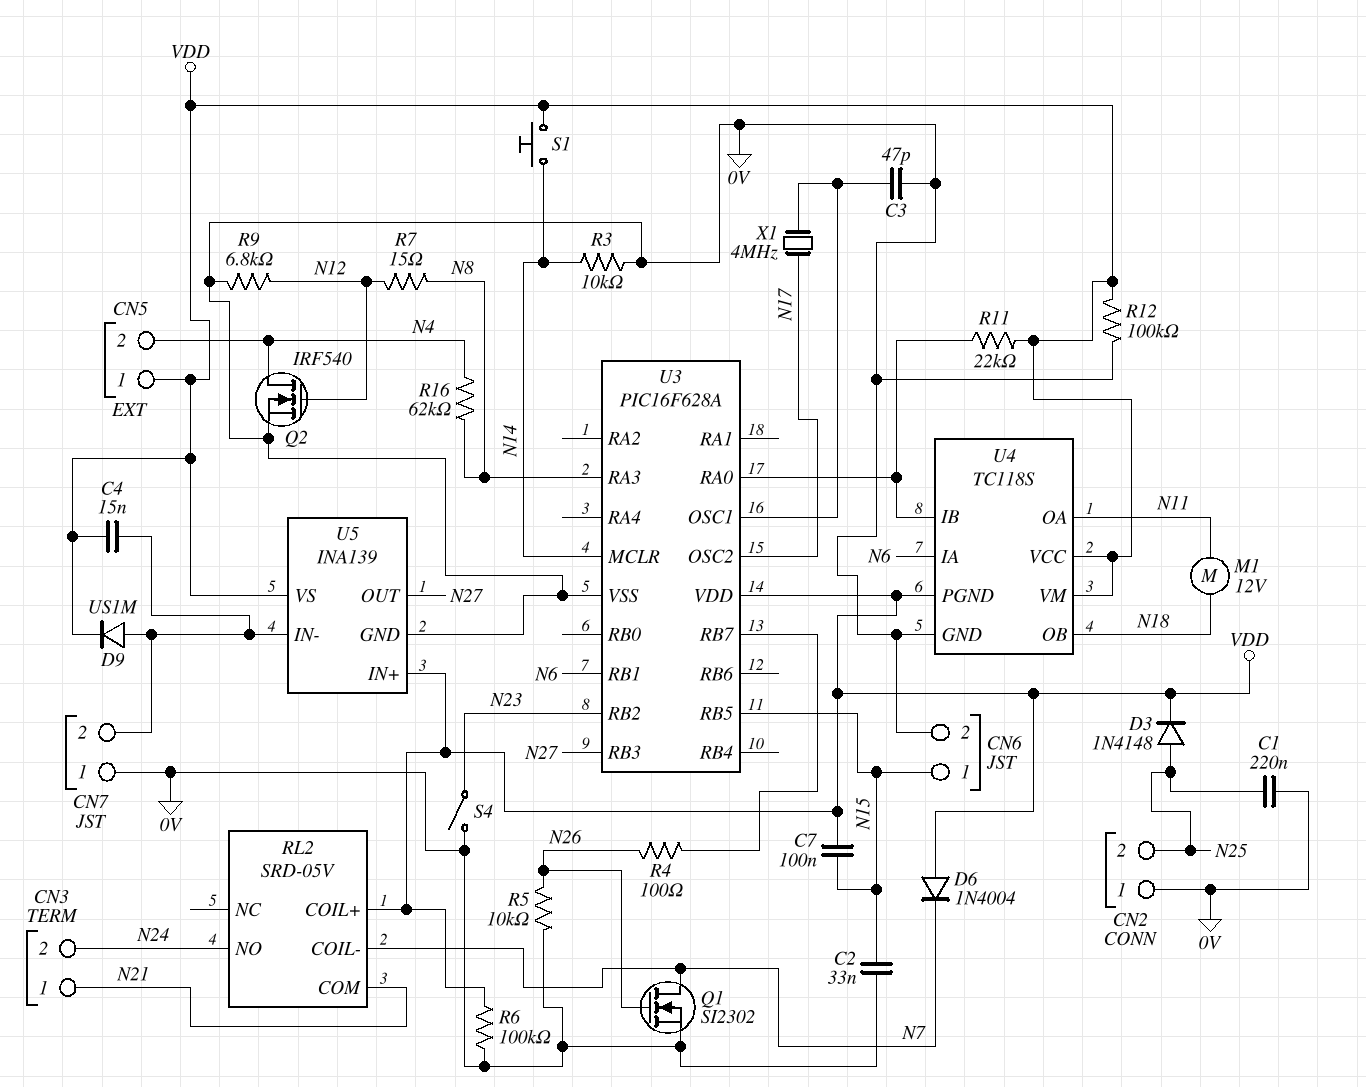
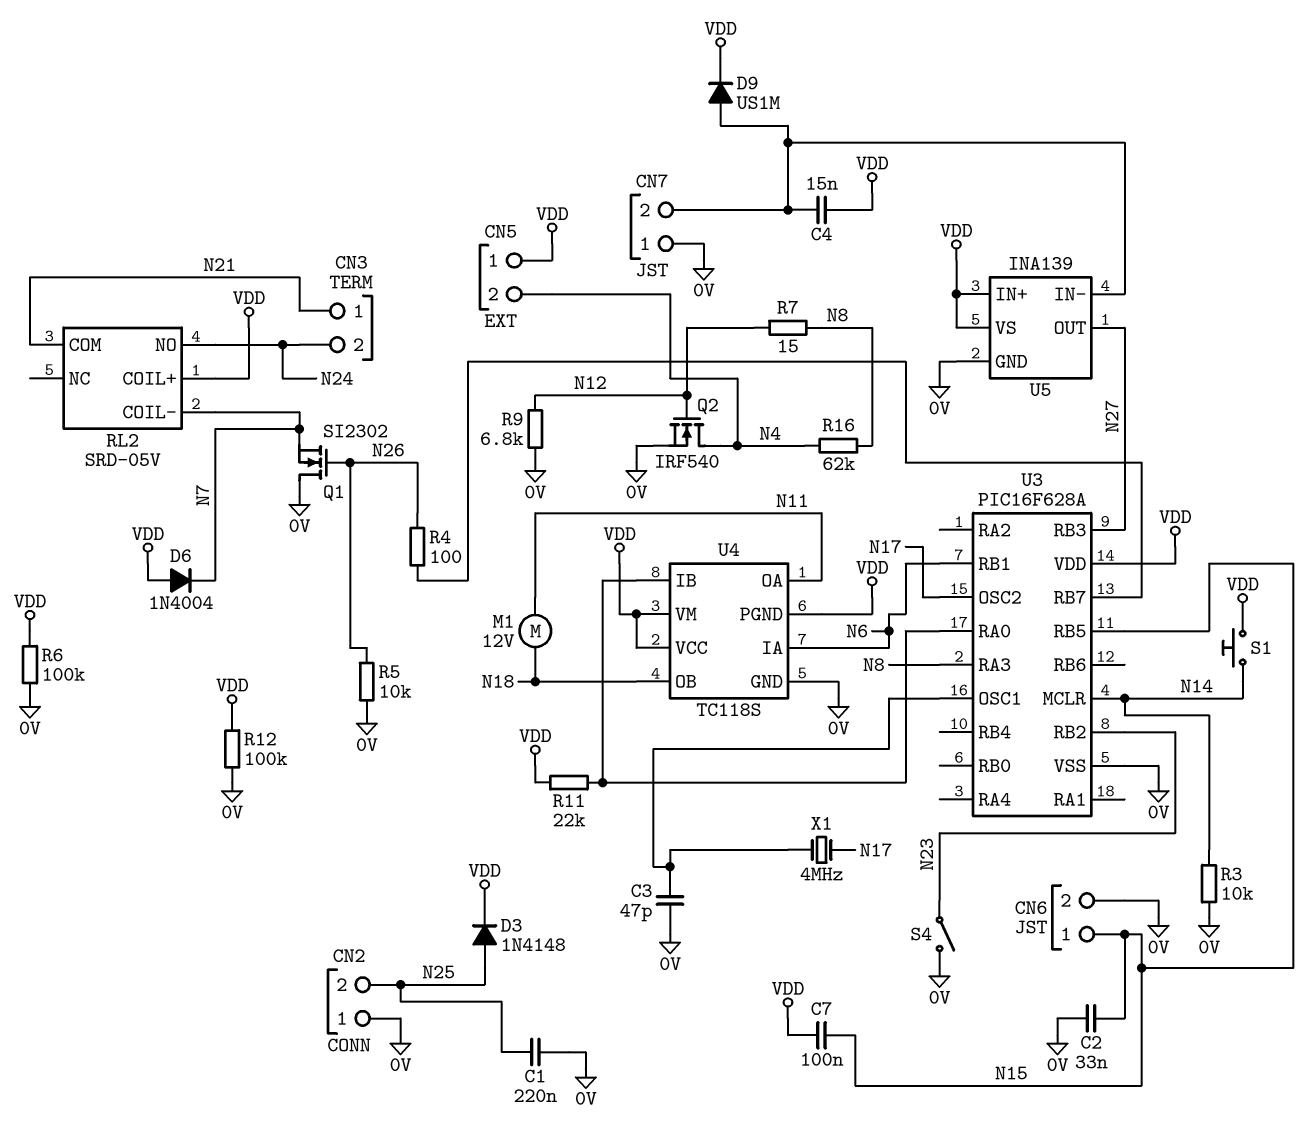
Q1: NMOS SI2302 (G N26, D N7, S 0V) -> NMOS SI2302 (G N26, D 0V, S N7)

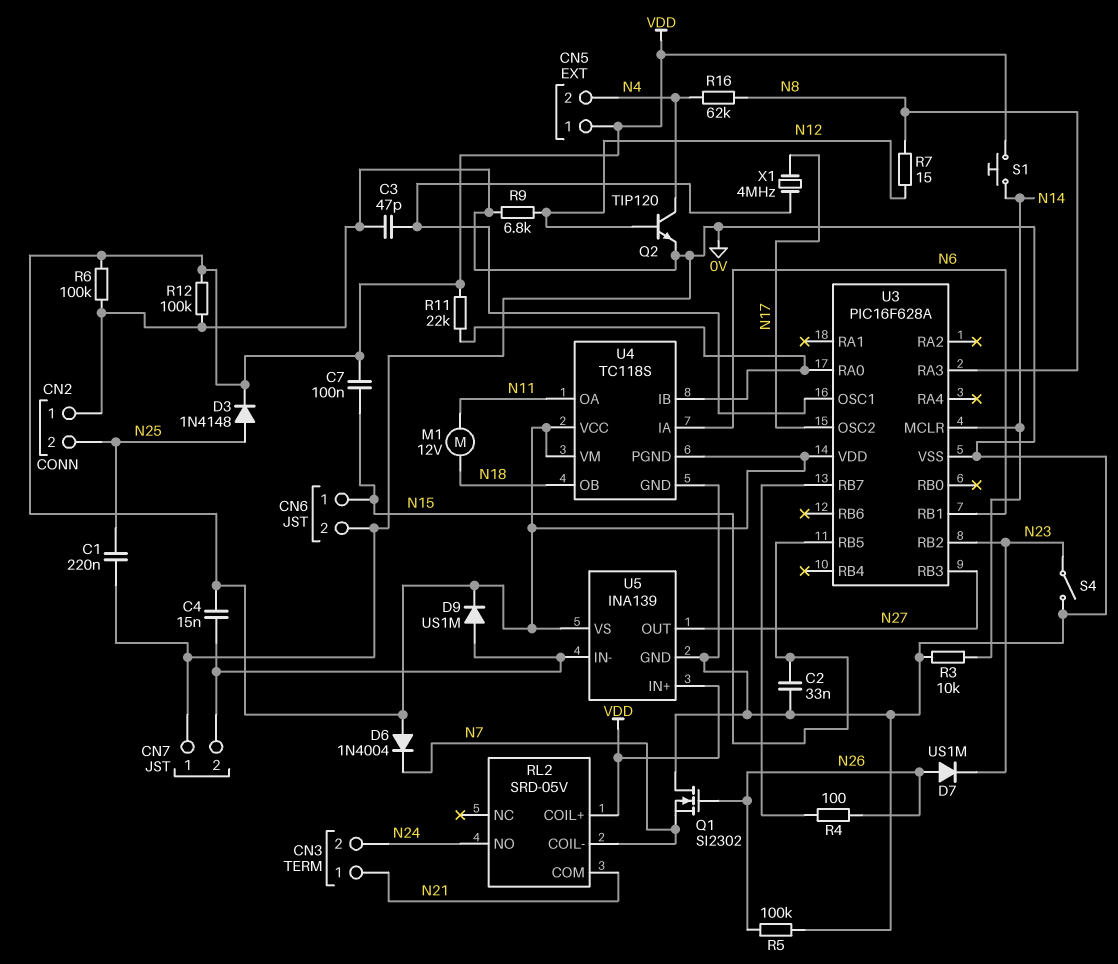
D7: none -> diode US1M (A N26, K N23)
Q2: NMOS IRF540 (G N12, D N4, S 0V) -> NPN TIP120 (B N12, C N4, E 0V)
R5: 10k (0V, N26) -> 100k (0V, N26)

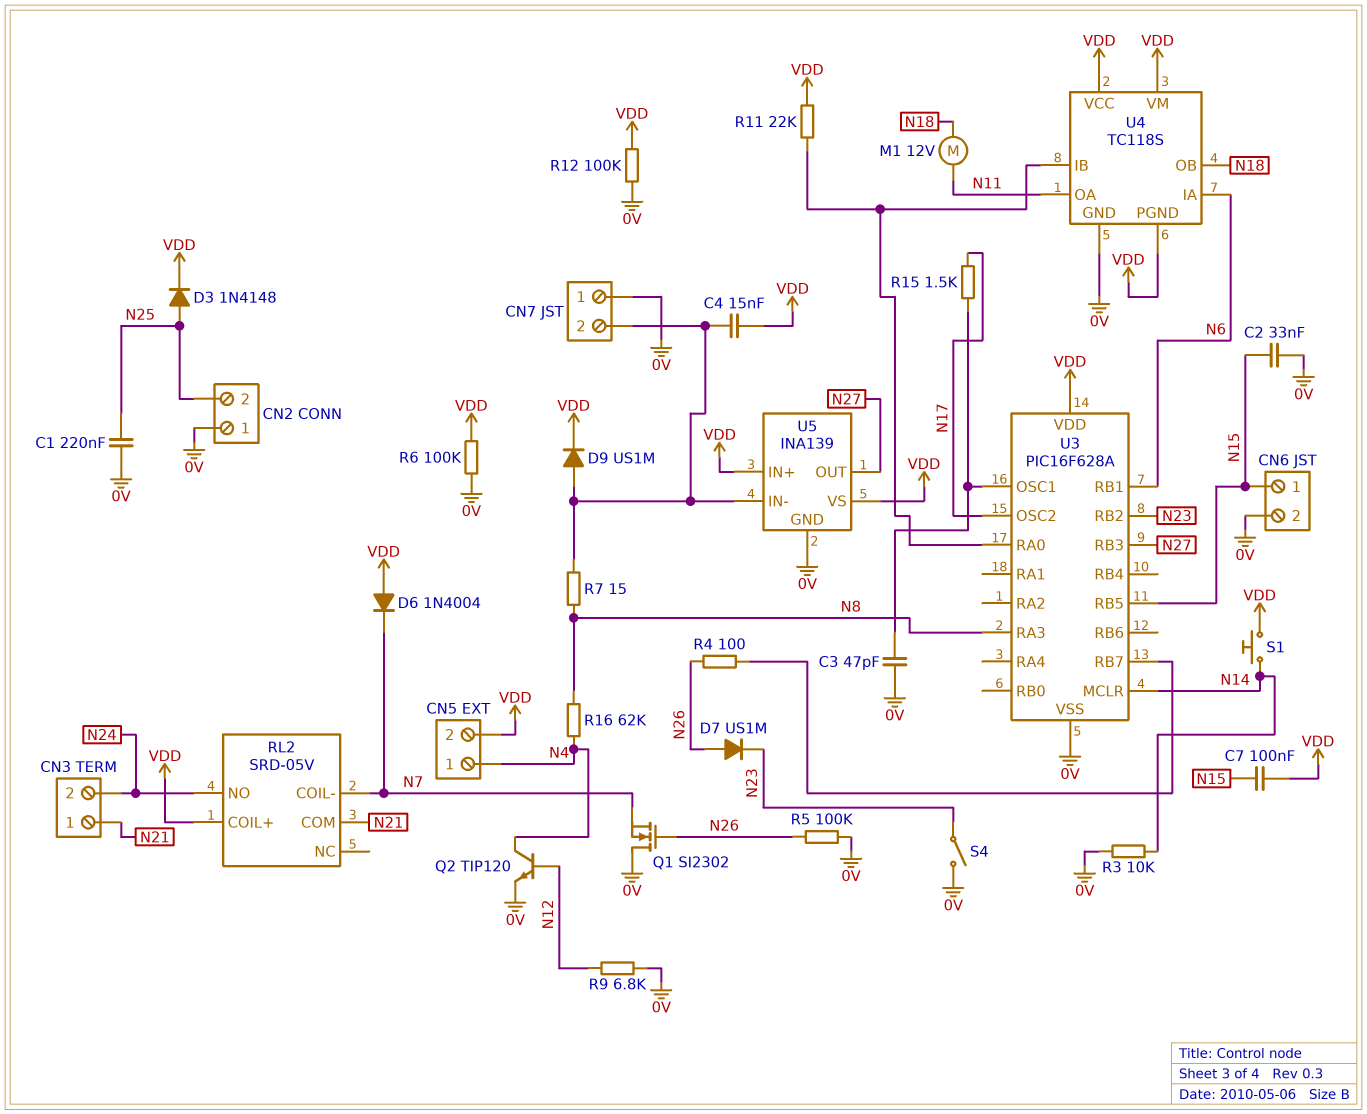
CN5 pin 1: VDD -> N4
CN5 pin 2: N4 -> VDD
R7: 15 (N8, N12) -> 15 (CN7/2, N8)
R15: none -> 1.5k (N17, U3/OSC1)
X1: 4MHz (N17, U3/OSC1) -> none

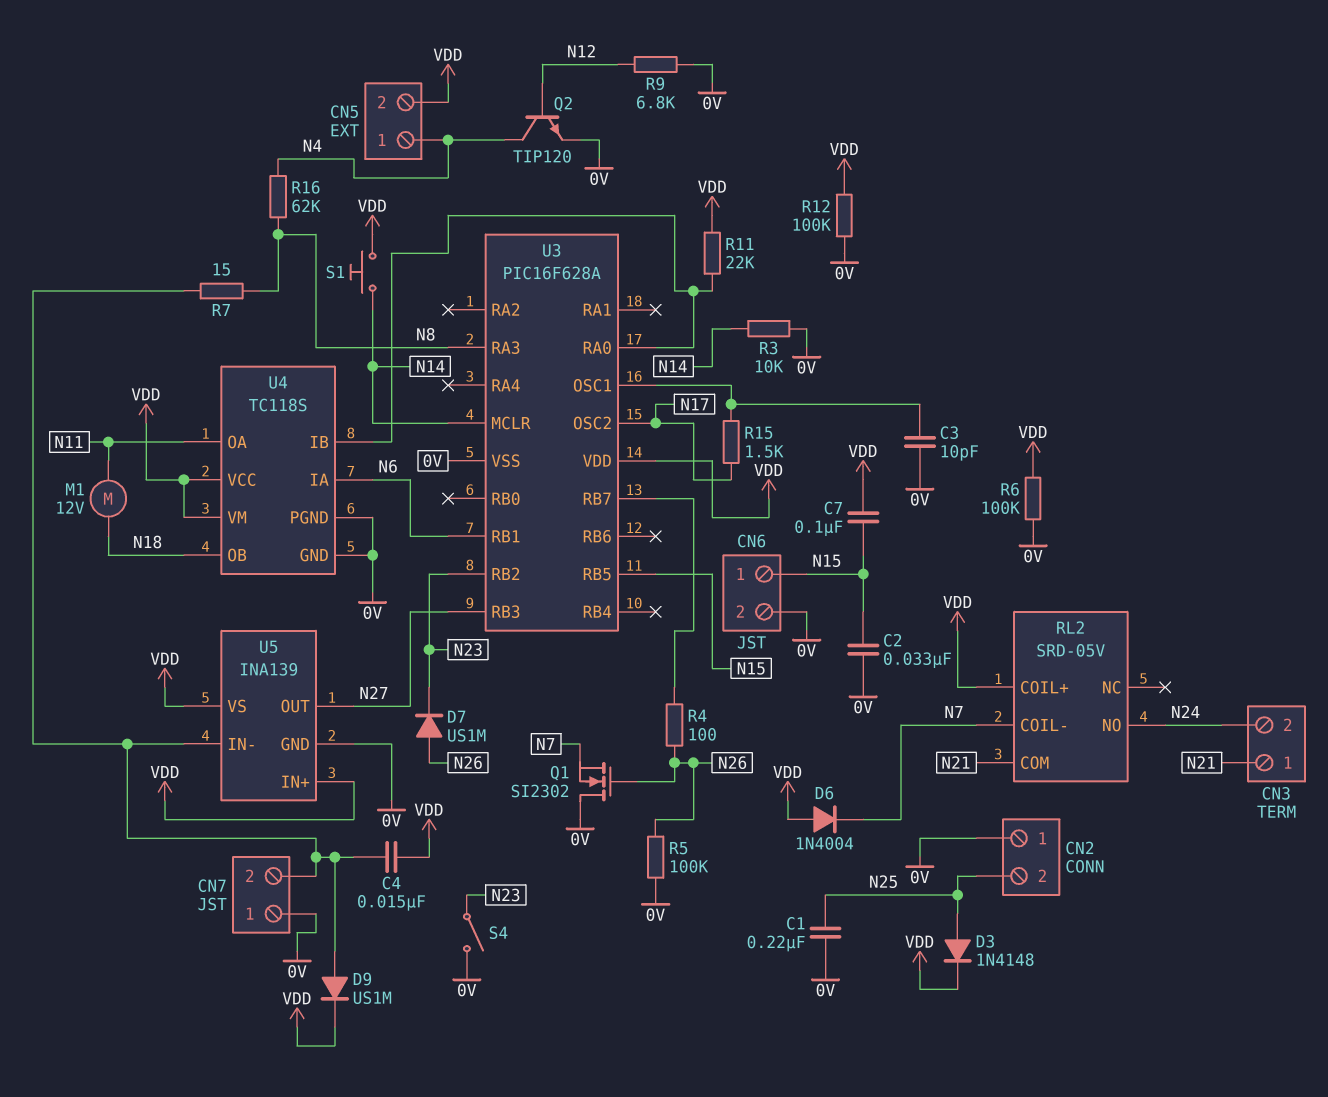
C3: 47pF (0V, U3/OSC1) -> 10pF (0V, U3/OSC1)
U4 pin PGND: VDD -> 0V

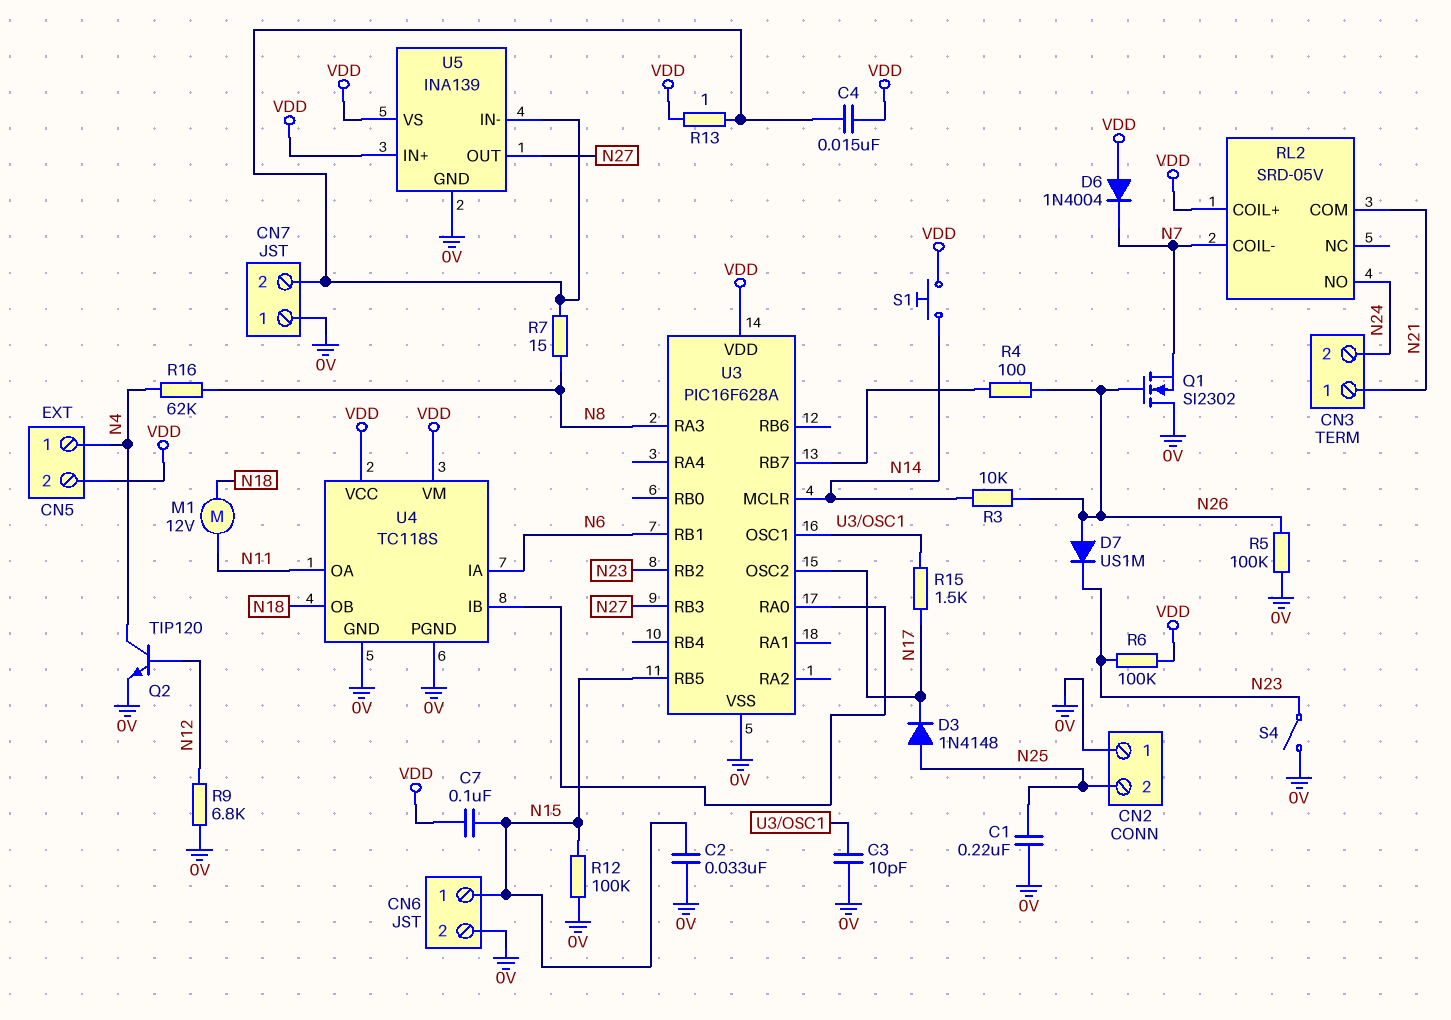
D3: diode 1N4148 (A N25, K VDD) -> diode 1N4148 (A N25, K N17)
D9: diode US1M (A CN7/2, K VDD) -> none
R3: 10k (0V, N14) -> 10k (N14, N26)
R6: 100k (0V, VDD) -> 100k (N23, VDD)
R11: 22k (U3/RA0, VDD) -> none
R12: 100k (0V, VDD) -> 100k (0V, N15)
R13: none -> 1 (CN7/2, VDD)

